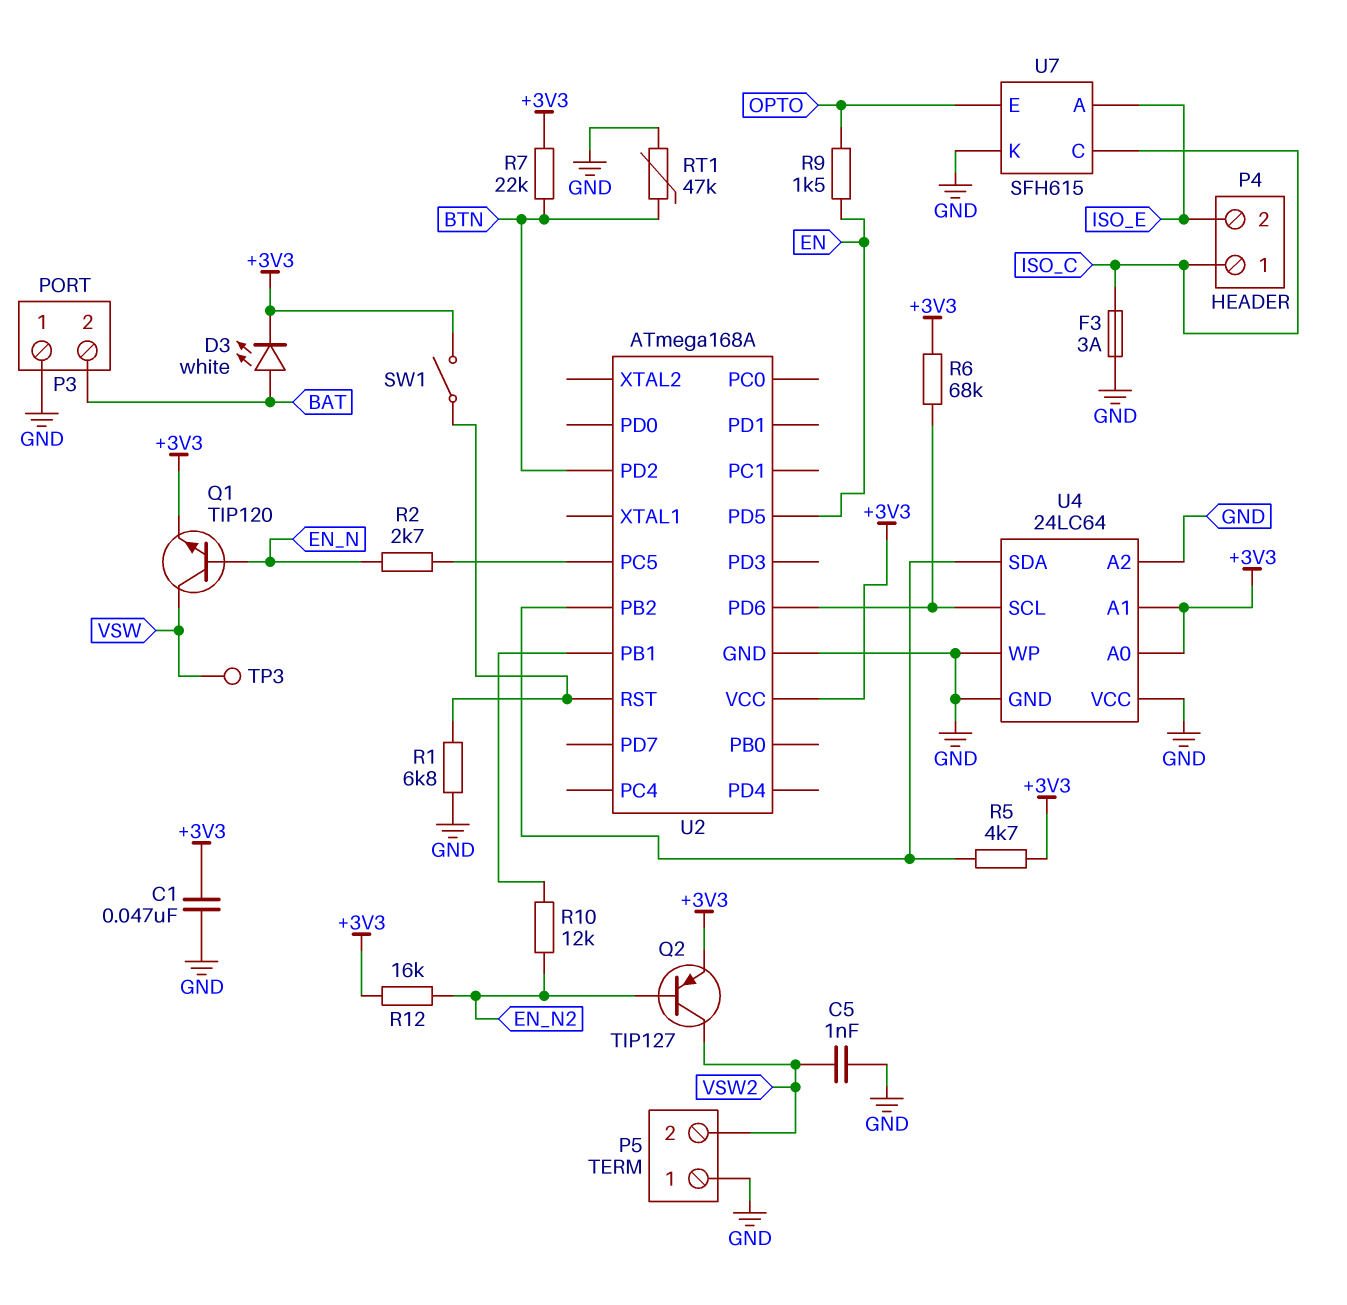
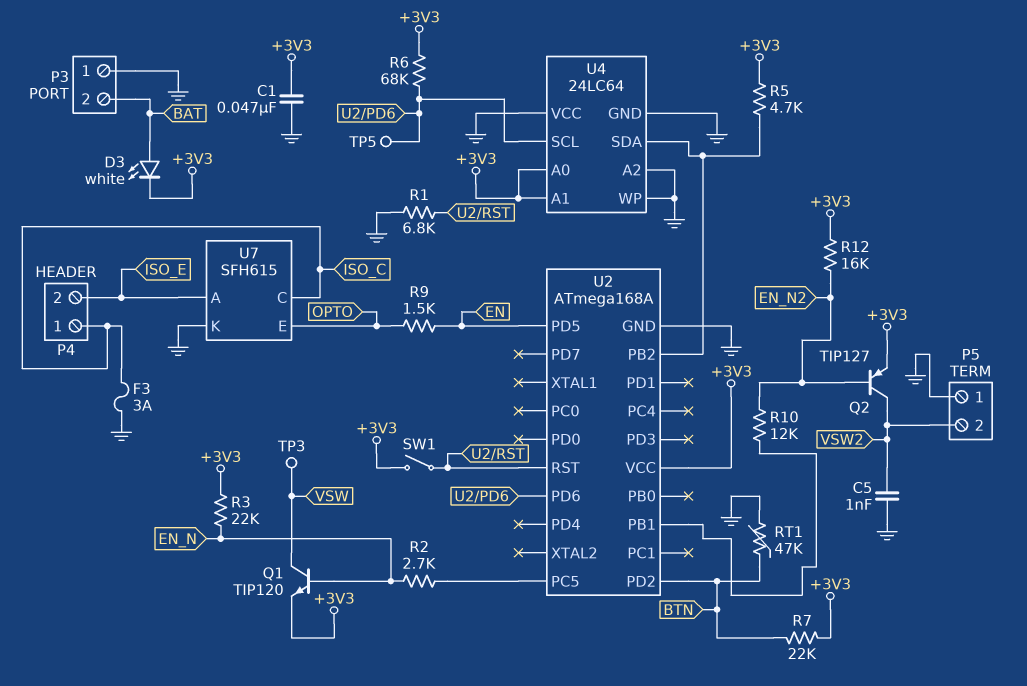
R3: none -> 22k (+3V3, EN_N)
TP5: none -> test point (U2/PD6)

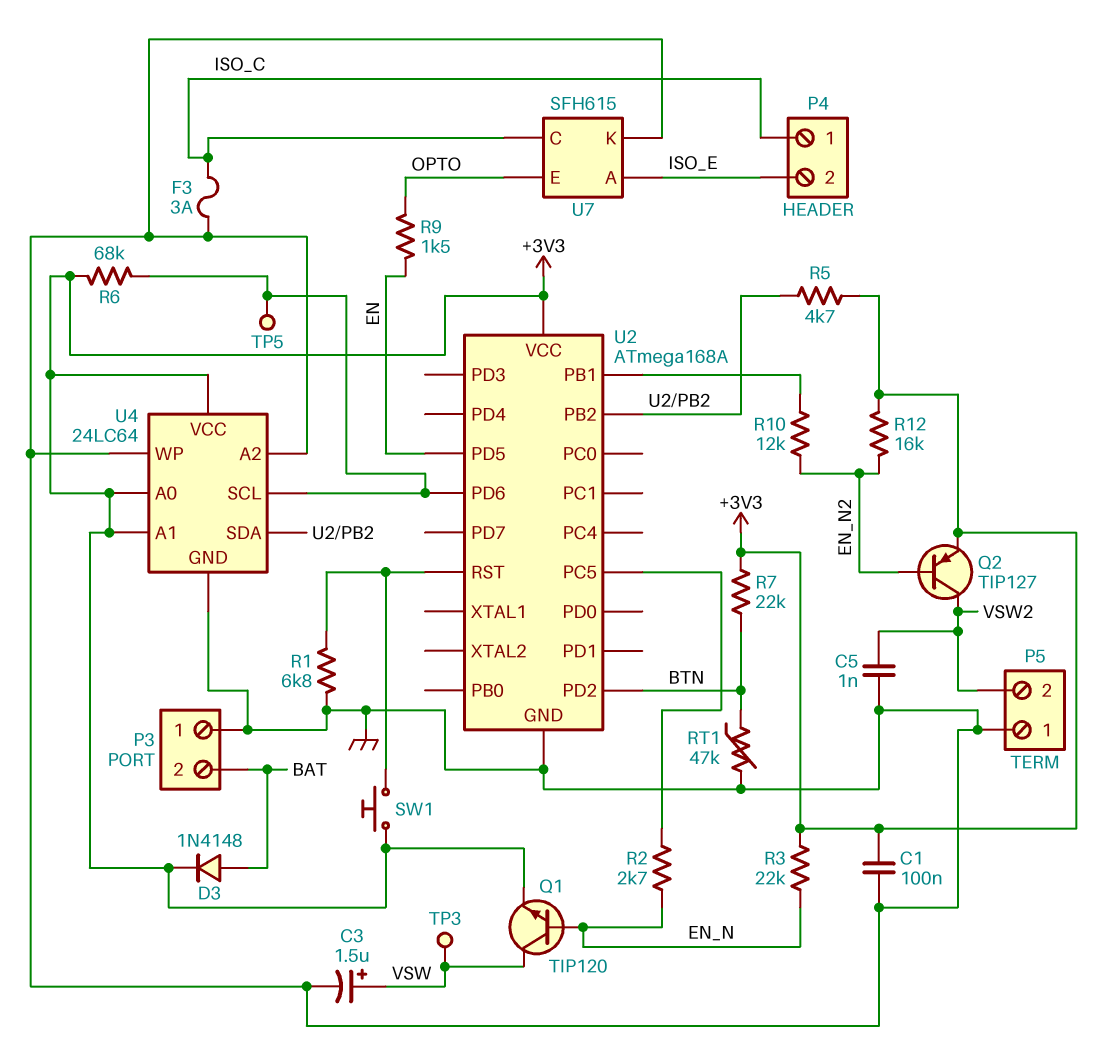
C1: 47nF (+3V3, GND) -> 100nF (+3V3, GND)
C3: none -> 1.5uF (plus VSW, minus GND)
D3: LED white (A BAT, K +3V3) -> diode 1N4148 (A BAT, K +3V3)
SW1: switch (+3V3, U2/RST) -> button (+3V3, U2/RST)
U4 pin VCC: GND -> +3V3

